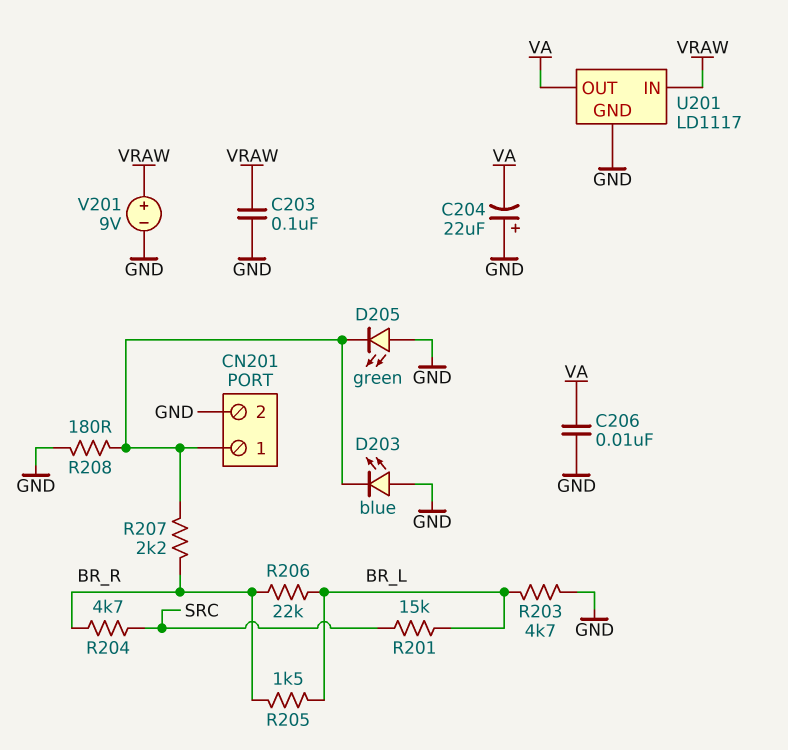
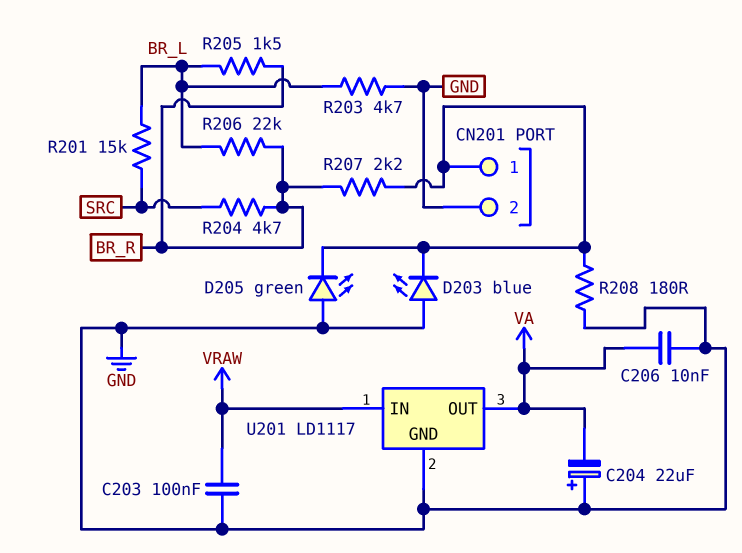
V201: 9V (plus VRAW, minus GND) -> none

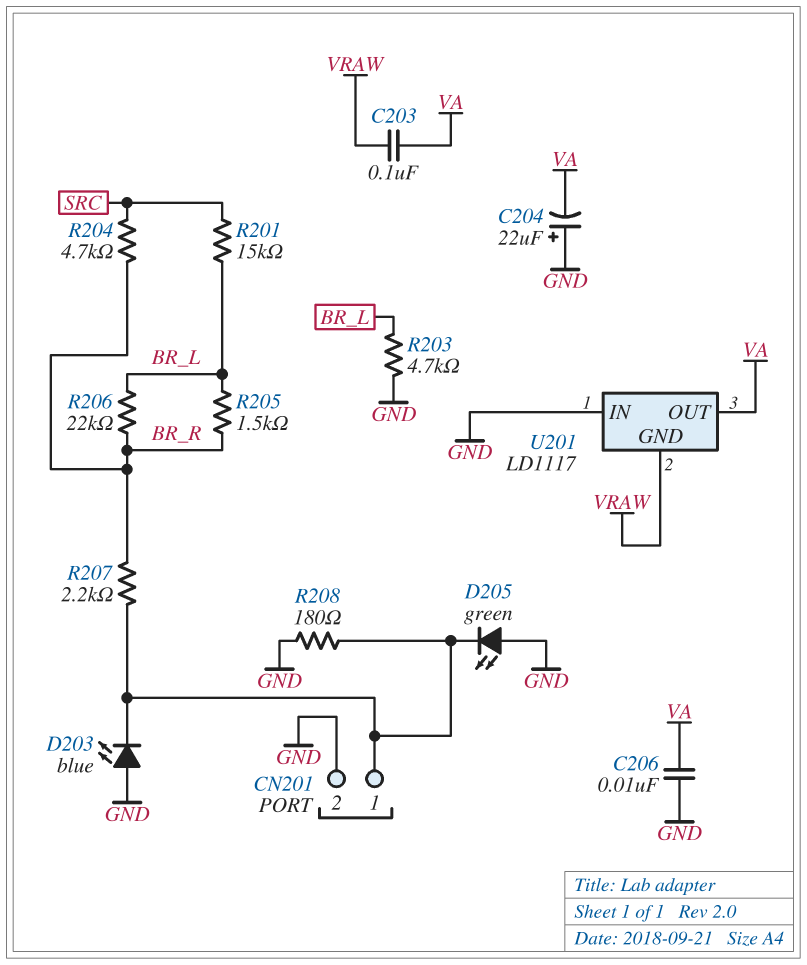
C203: 100nF (GND, VRAW) -> 100nF (VA, VRAW)
U201 pin GND: GND -> VRAW
U201 pin IN: VRAW -> GND

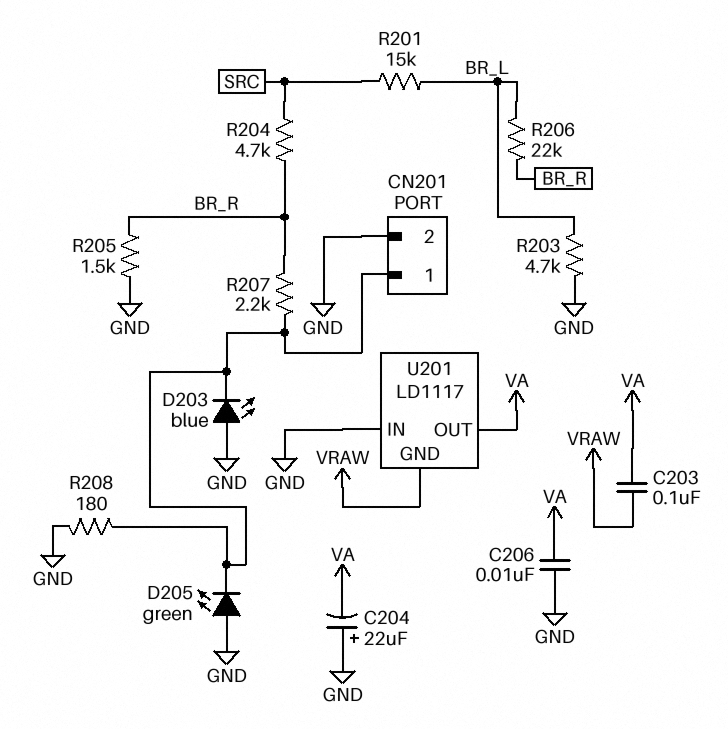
R205: 1.5k (BR_L, BR_R) -> 1.5k (BR_R, GND)

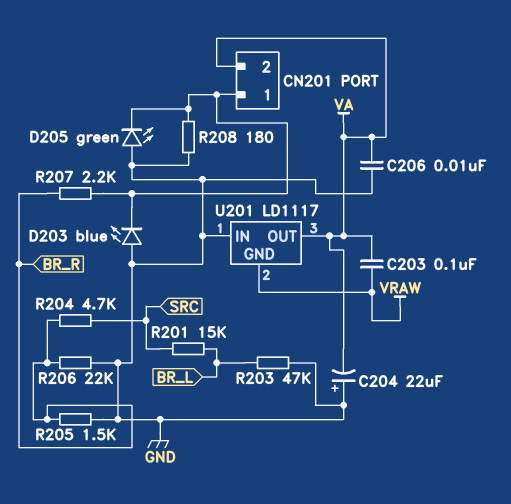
CN201 pin 2: GND -> VA
R203: 4.7k (BR_L, GND) -> 47k (BR_L, GND)
R206: 22k (BR_L, BR_R) -> 22k (BR_R, GND)

